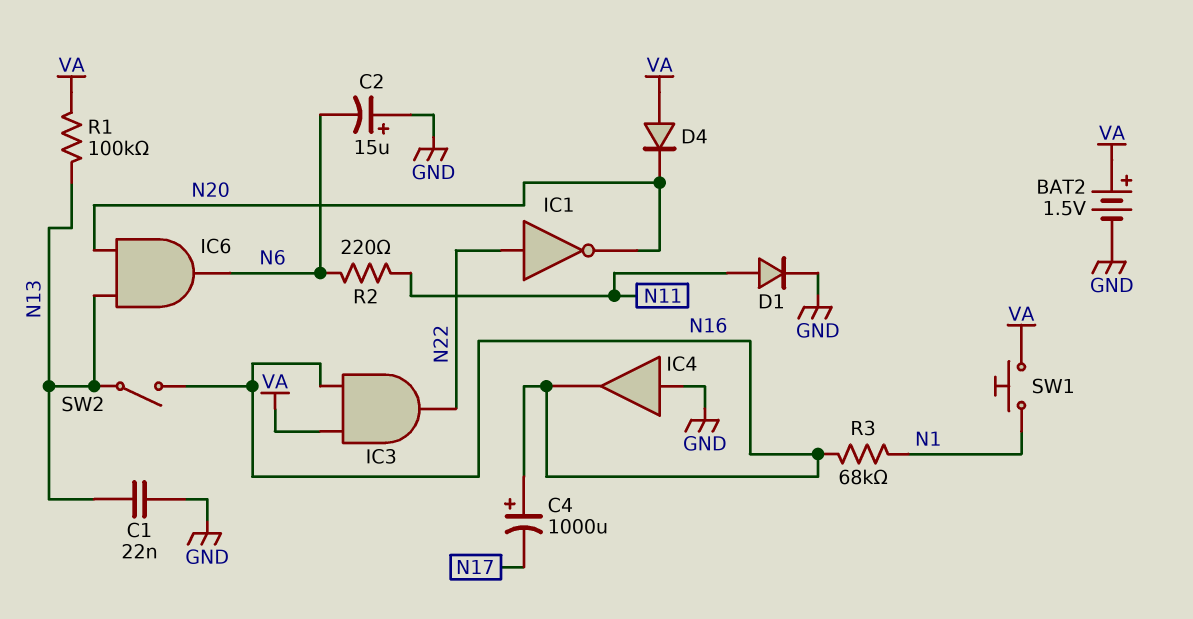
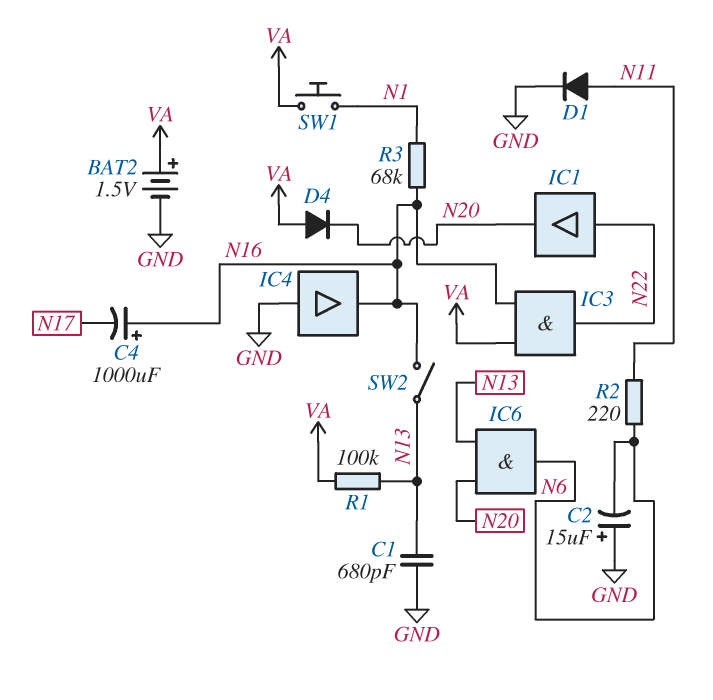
C1: 22nF (GND, N13) -> 680pF (GND, N13)
IC1: NOT (in N22, out N20) -> buffer (in N22, out N20)

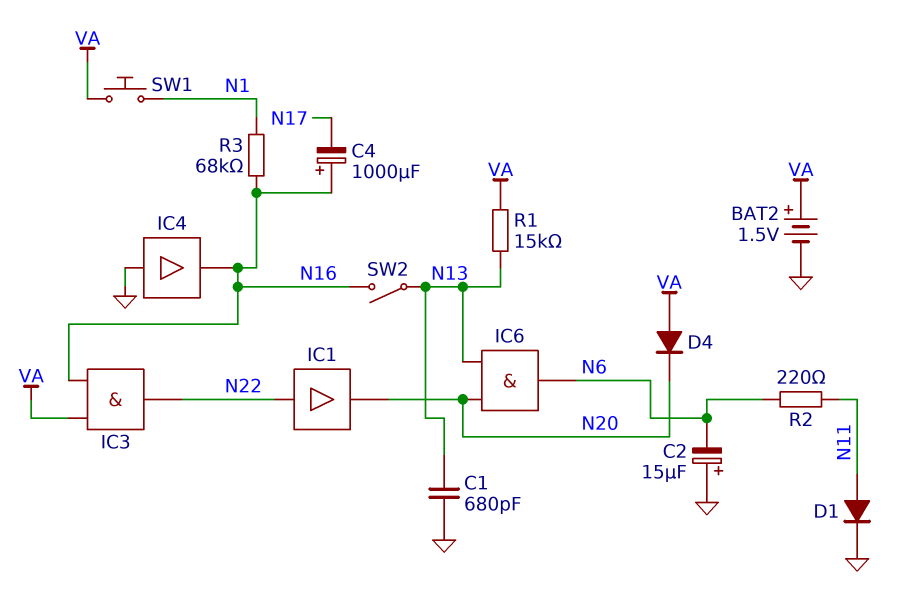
R1: 100k (N13, VA) -> 15k (N13, VA)

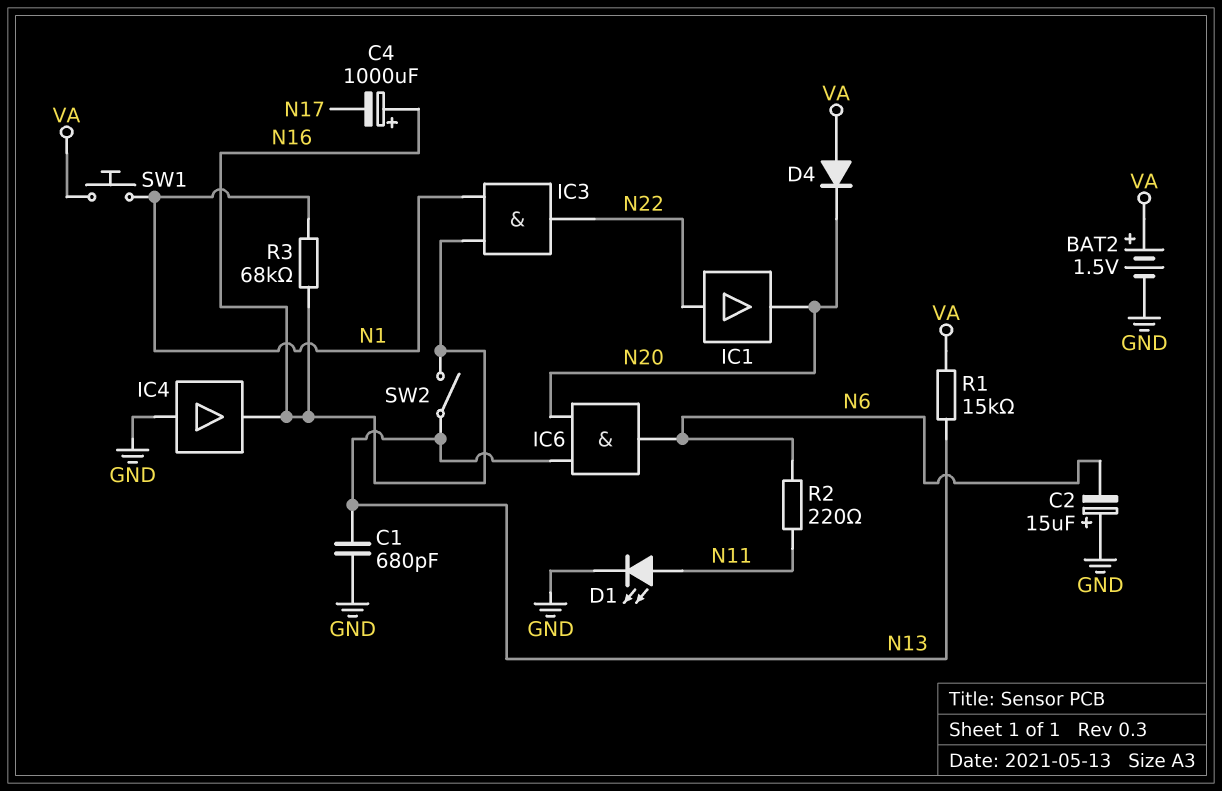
D1: diode (A N11, K GND) -> LED (A N11, K GND)
IC3: AND (in N16, in VA, out N22) -> AND (in N1, in N16, out N22)

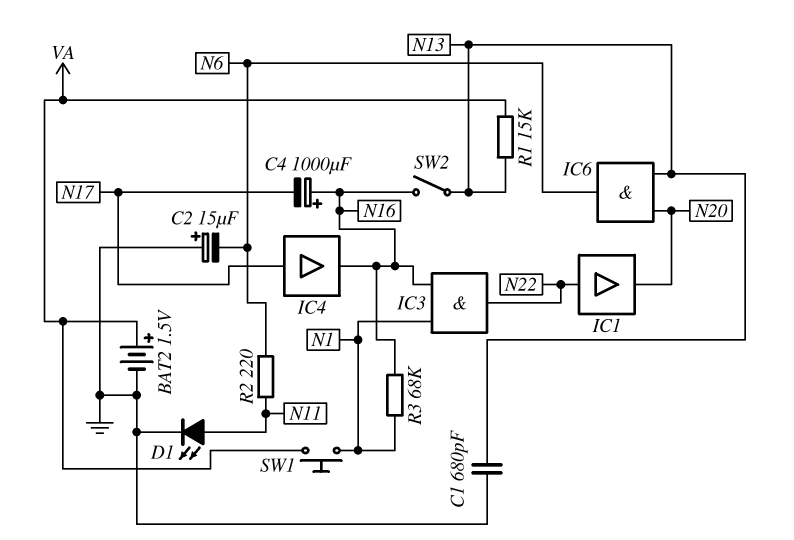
D4: diode (A VA, K N20) -> none
IC4: buffer (in GND, out N16) -> buffer (in N17, out N16)

